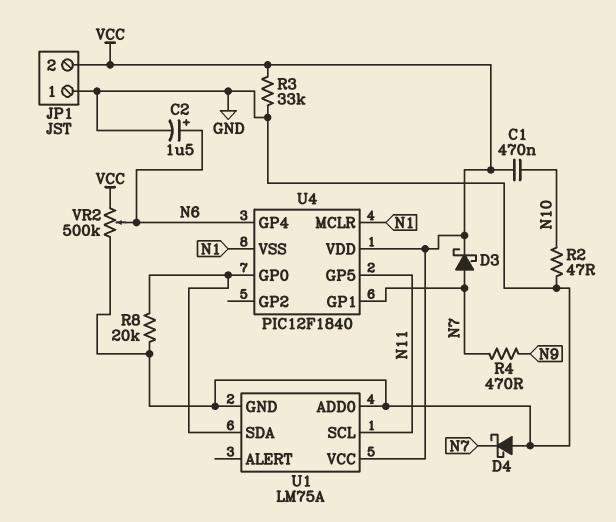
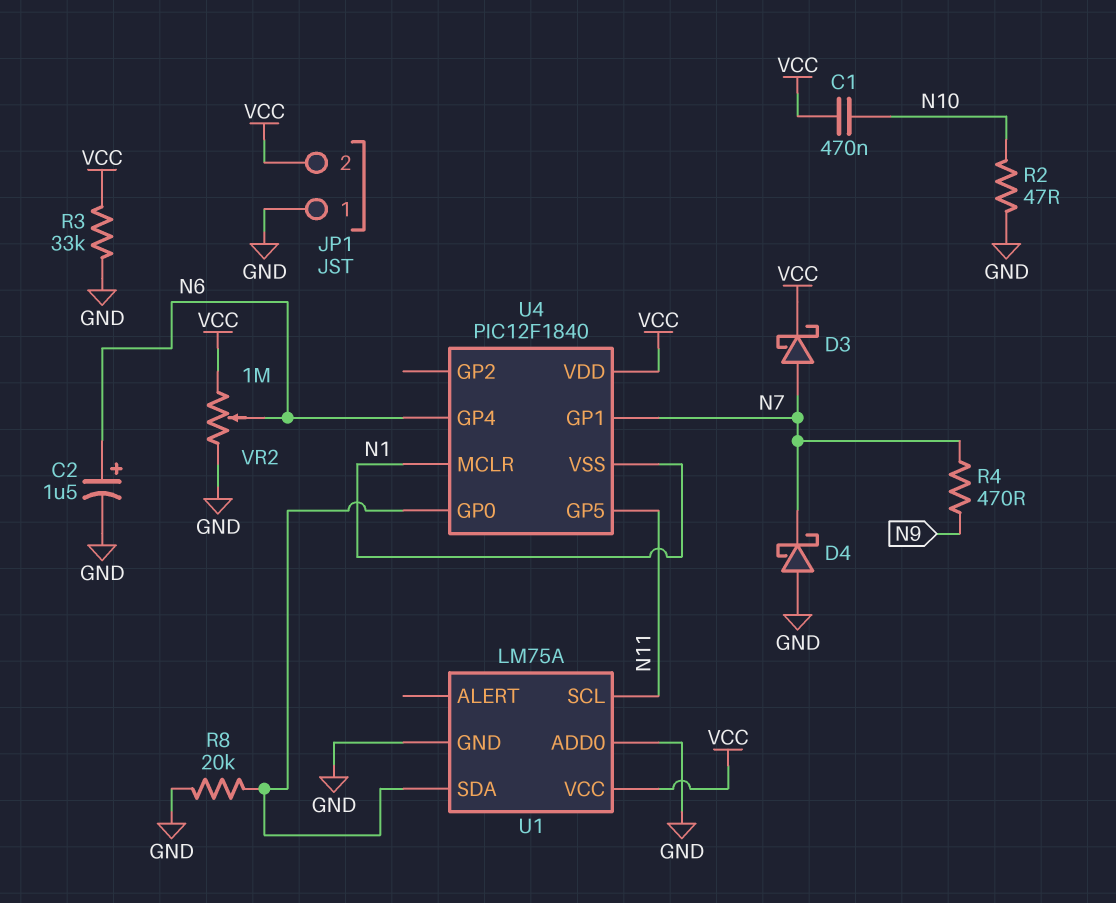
VR2: 500k (GND, VCC, wiper N6) -> 1M (GND, VCC, wiper N6)

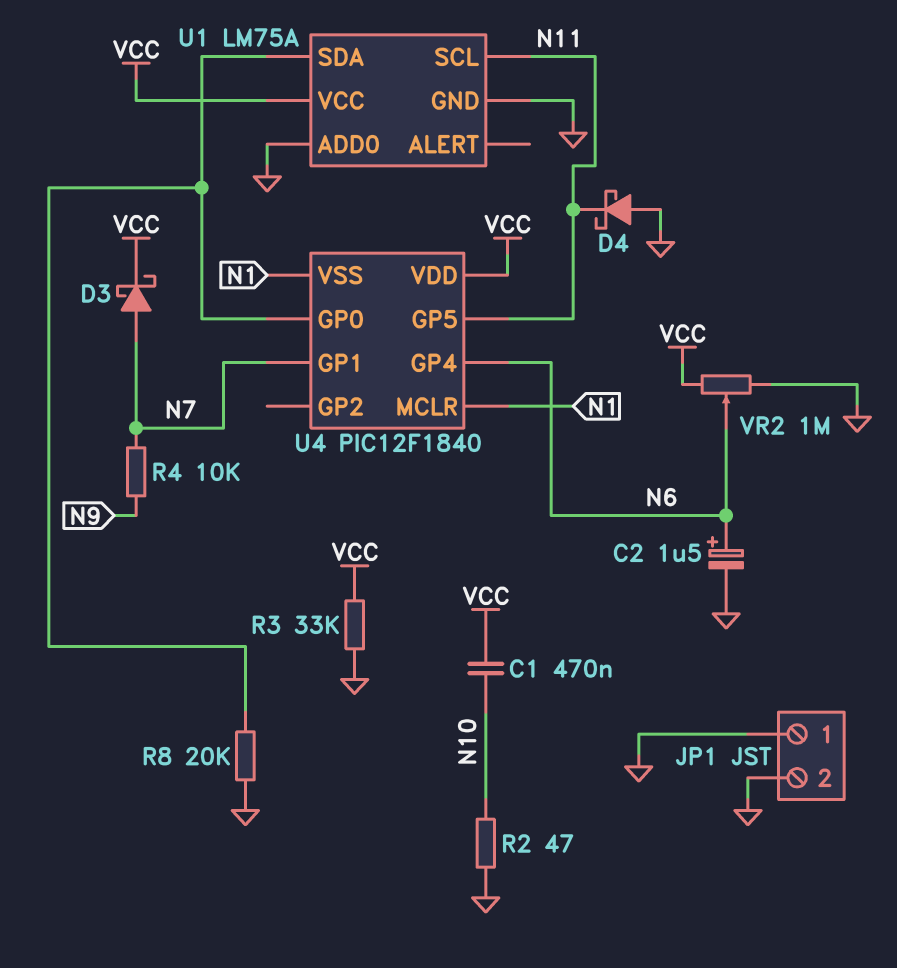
D4: schottky (A GND, K N7) -> schottky (A GND, K N11)
JP1 pin 2: VCC -> GND
R4: 470 (N7, N9) -> 10k (N7, N9)

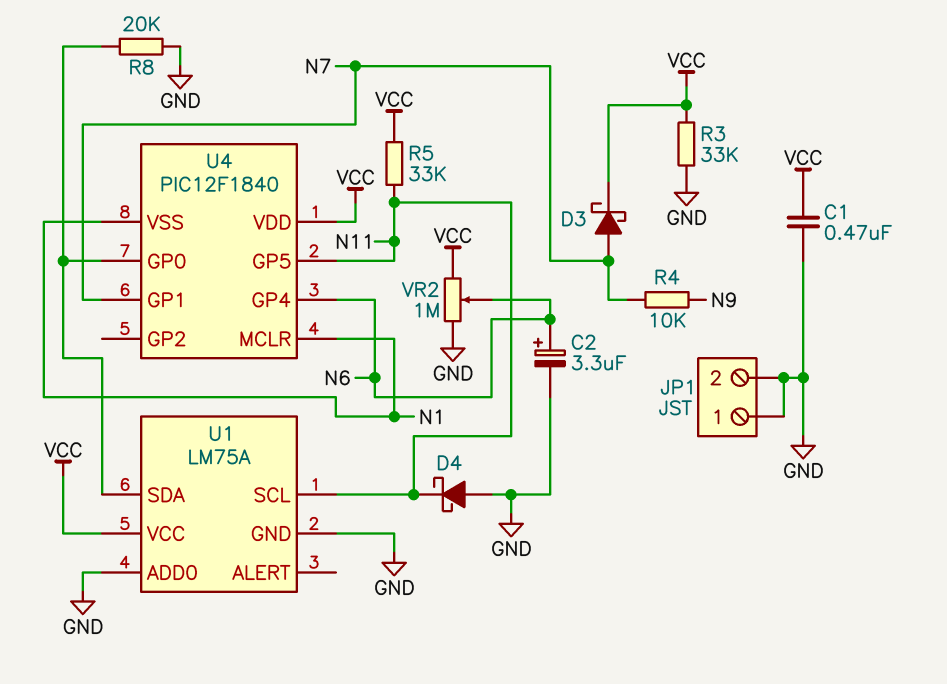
C1: 470nF (N10, VCC) -> 470nF (GND, VCC)
C2: 1.5uF (plus N6, minus GND) -> 3.3uF (plus N6, minus GND)
R2: 47 (GND, N10) -> none
R5: none -> 33k (N11, VCC)

